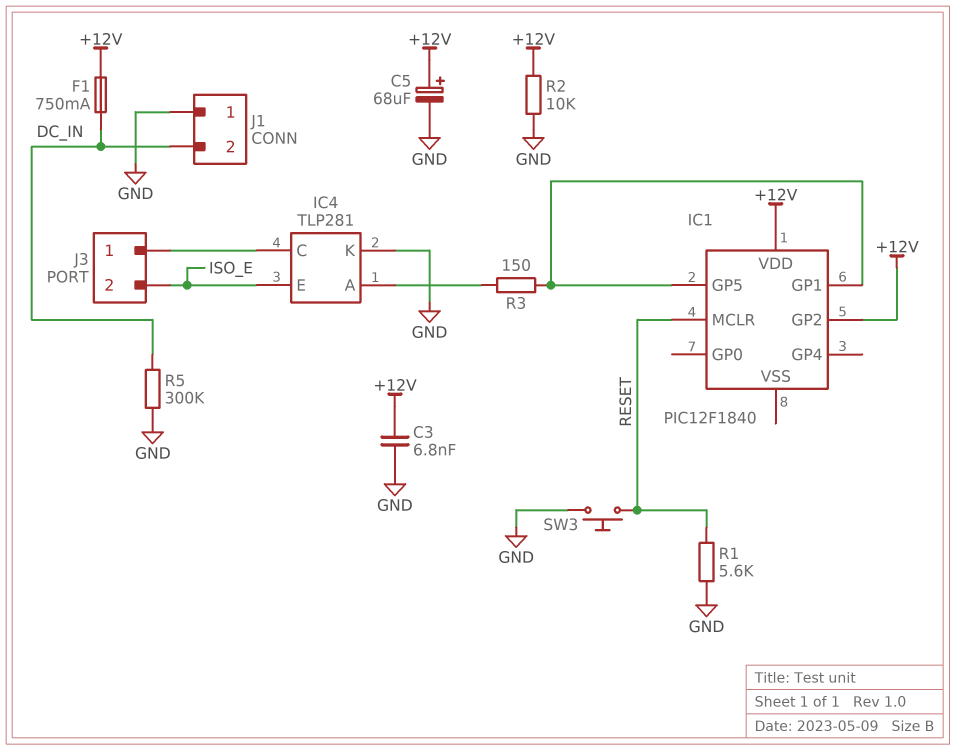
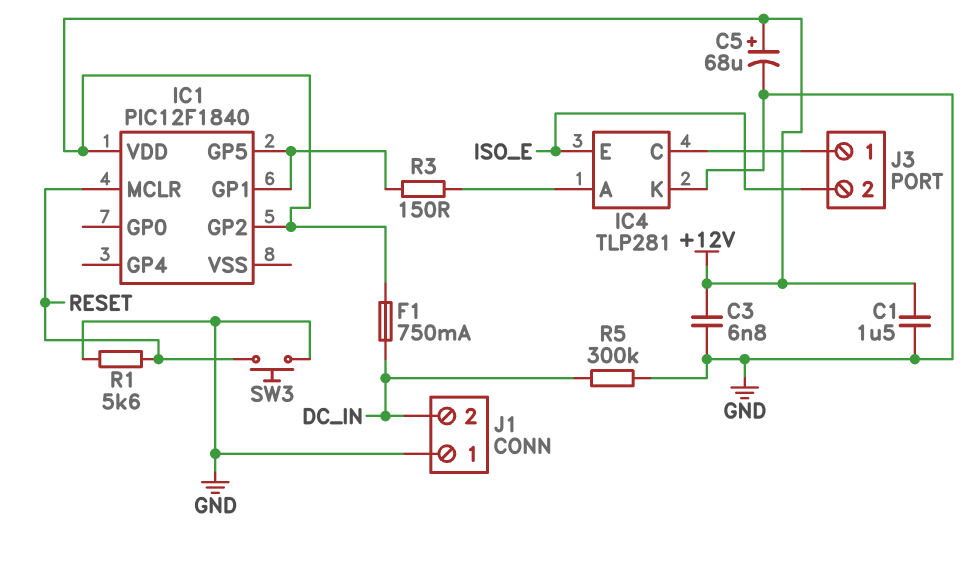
C1: none -> 1.5uF (+12V, GND)
R2: 10k (+12V, GND) -> none

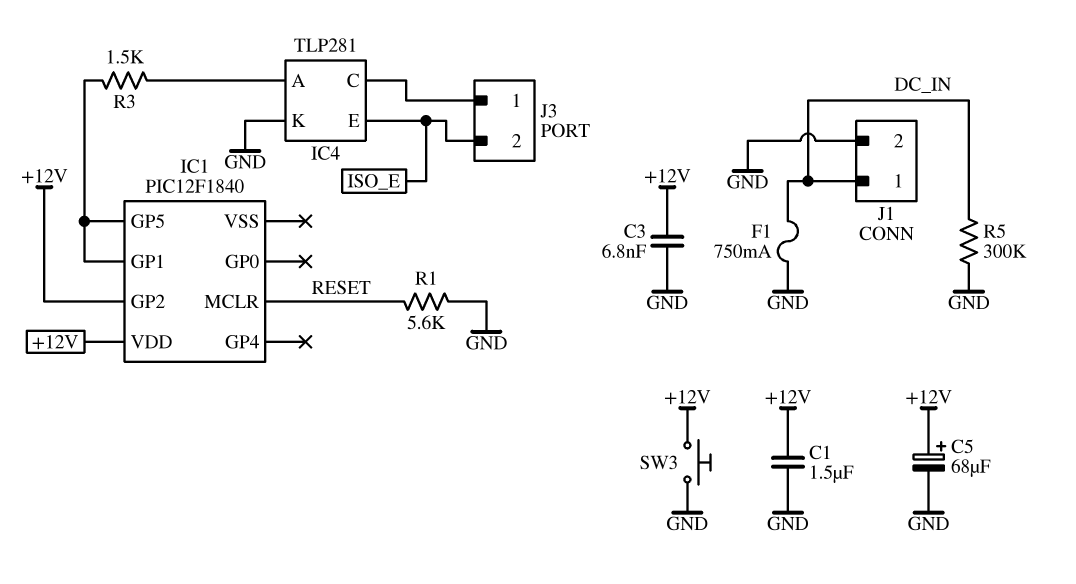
F1: 750mA (+12V, DC_IN) -> 750mA (DC_IN, GND)
J1 pin 1: GND -> DC_IN
J1 pin 2: DC_IN -> GND
R3: 150 (IC1/GP1, IC4/A) -> 1.5k (IC1/GP1, IC4/A)
SW3: button (GND, RESET) -> button (+12V, GND)

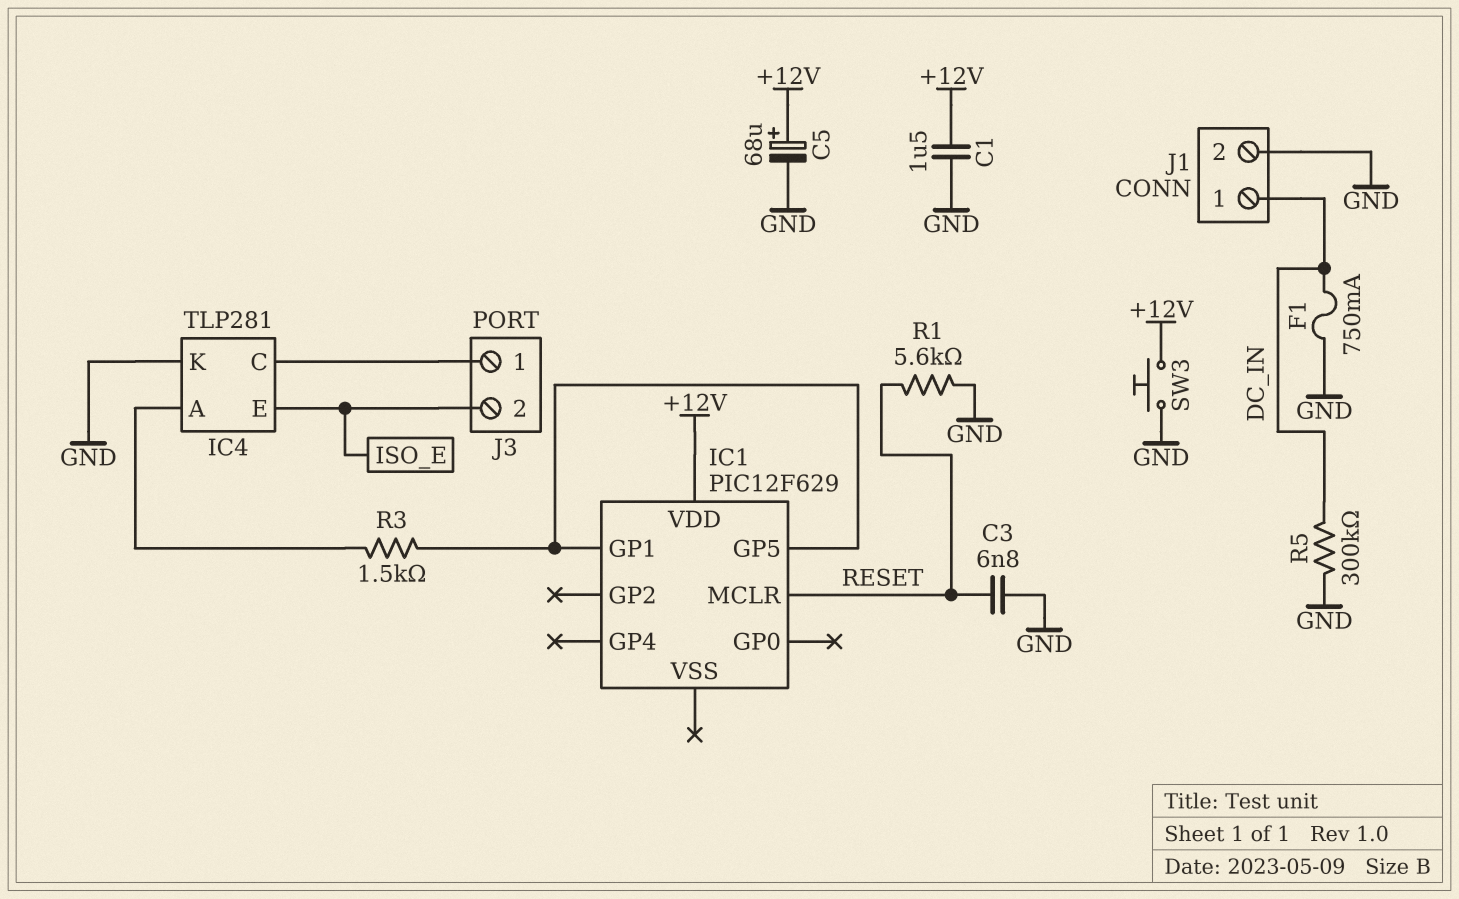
C3: 6.8nF (+12V, GND) -> 6.8nF (GND, RESET)
IC1: PIC12F1840 -> PIC12F629
IC1 pin GP2: +12V -> none

